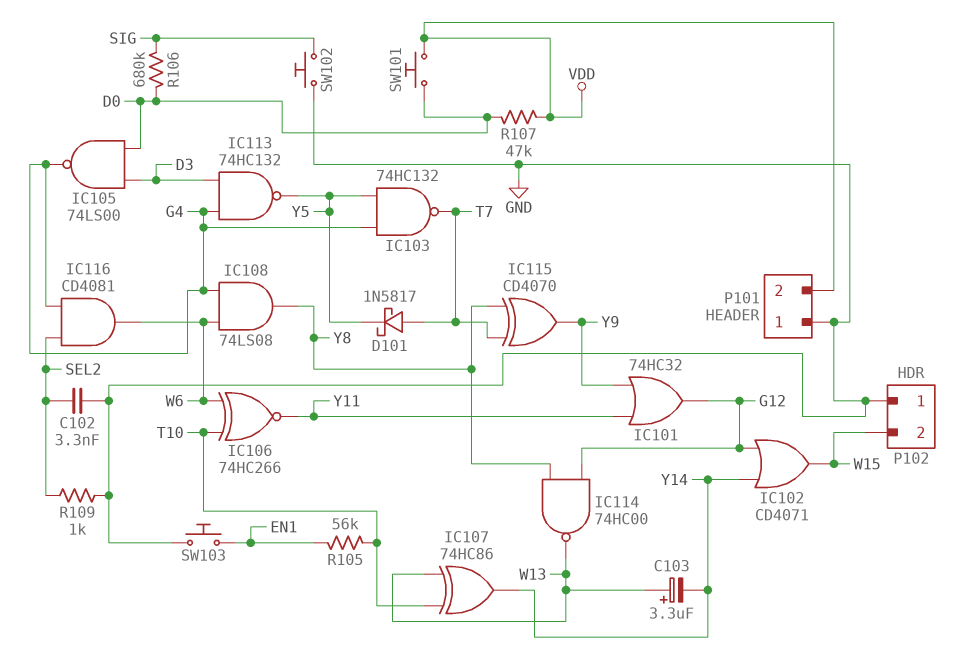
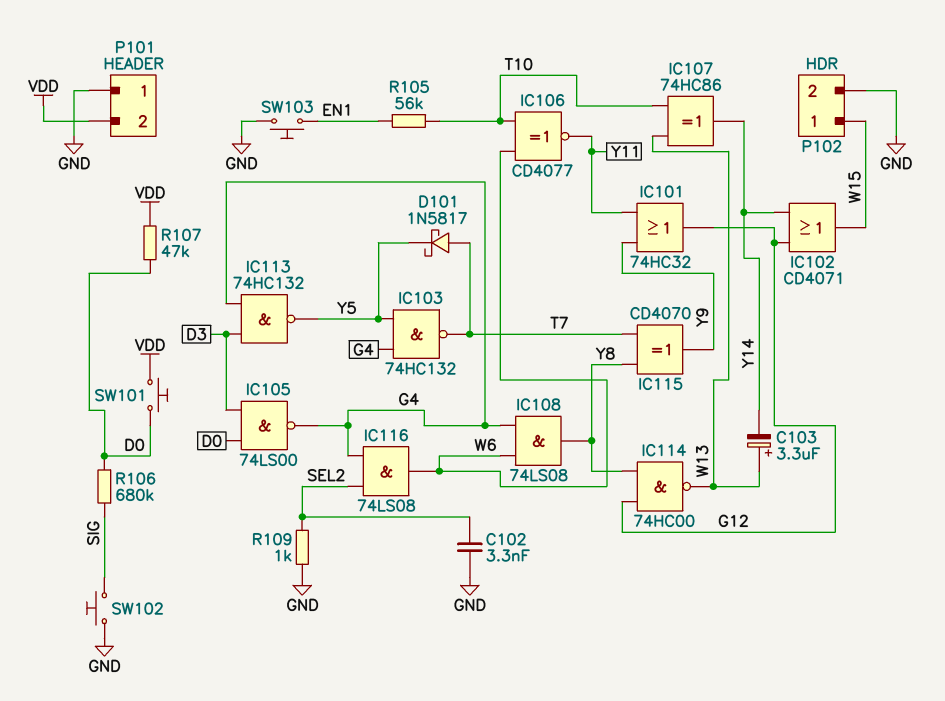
IC106: XNOR 74HC266 (in T10, in W6, out Y11) -> XNOR CD4077 (in T10, in W6, out Y11)
IC116: AND CD4081 (in G4, in SEL2, out W6) -> AND 74LS08 (in G4, in SEL2, out W6)
P102 pin 1: GND -> W15
P102 pin 2: W15 -> GND

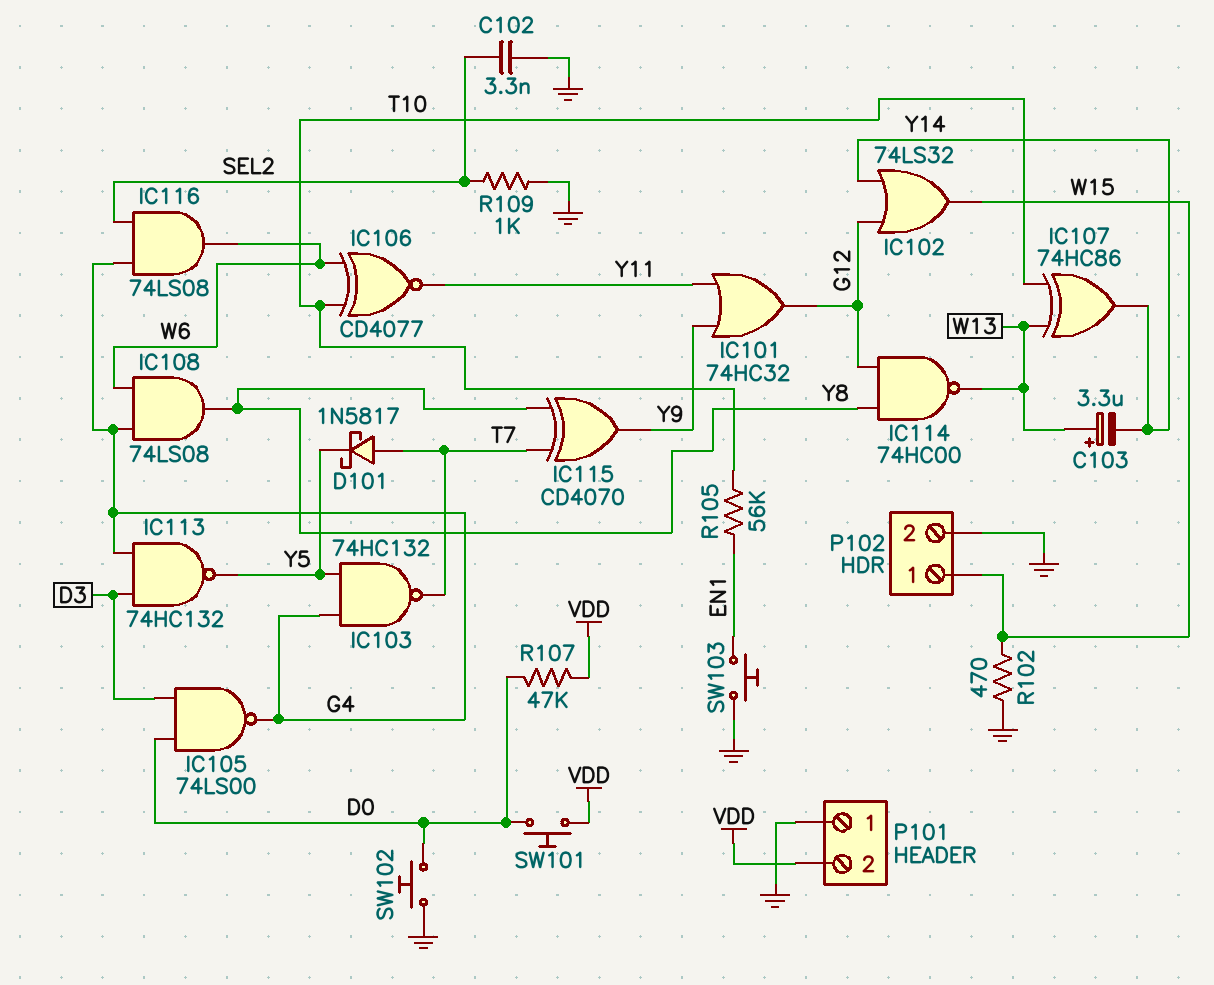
IC102: OR CD4071 (in G12, in Y14, out W15) -> OR 74LS32 (in G12, in Y14, out W15)
R102: none -> 470 (GND, W15)
R106: 680k (D0, SIG) -> none
SW102: button (GND, SIG) -> button (D0, GND)

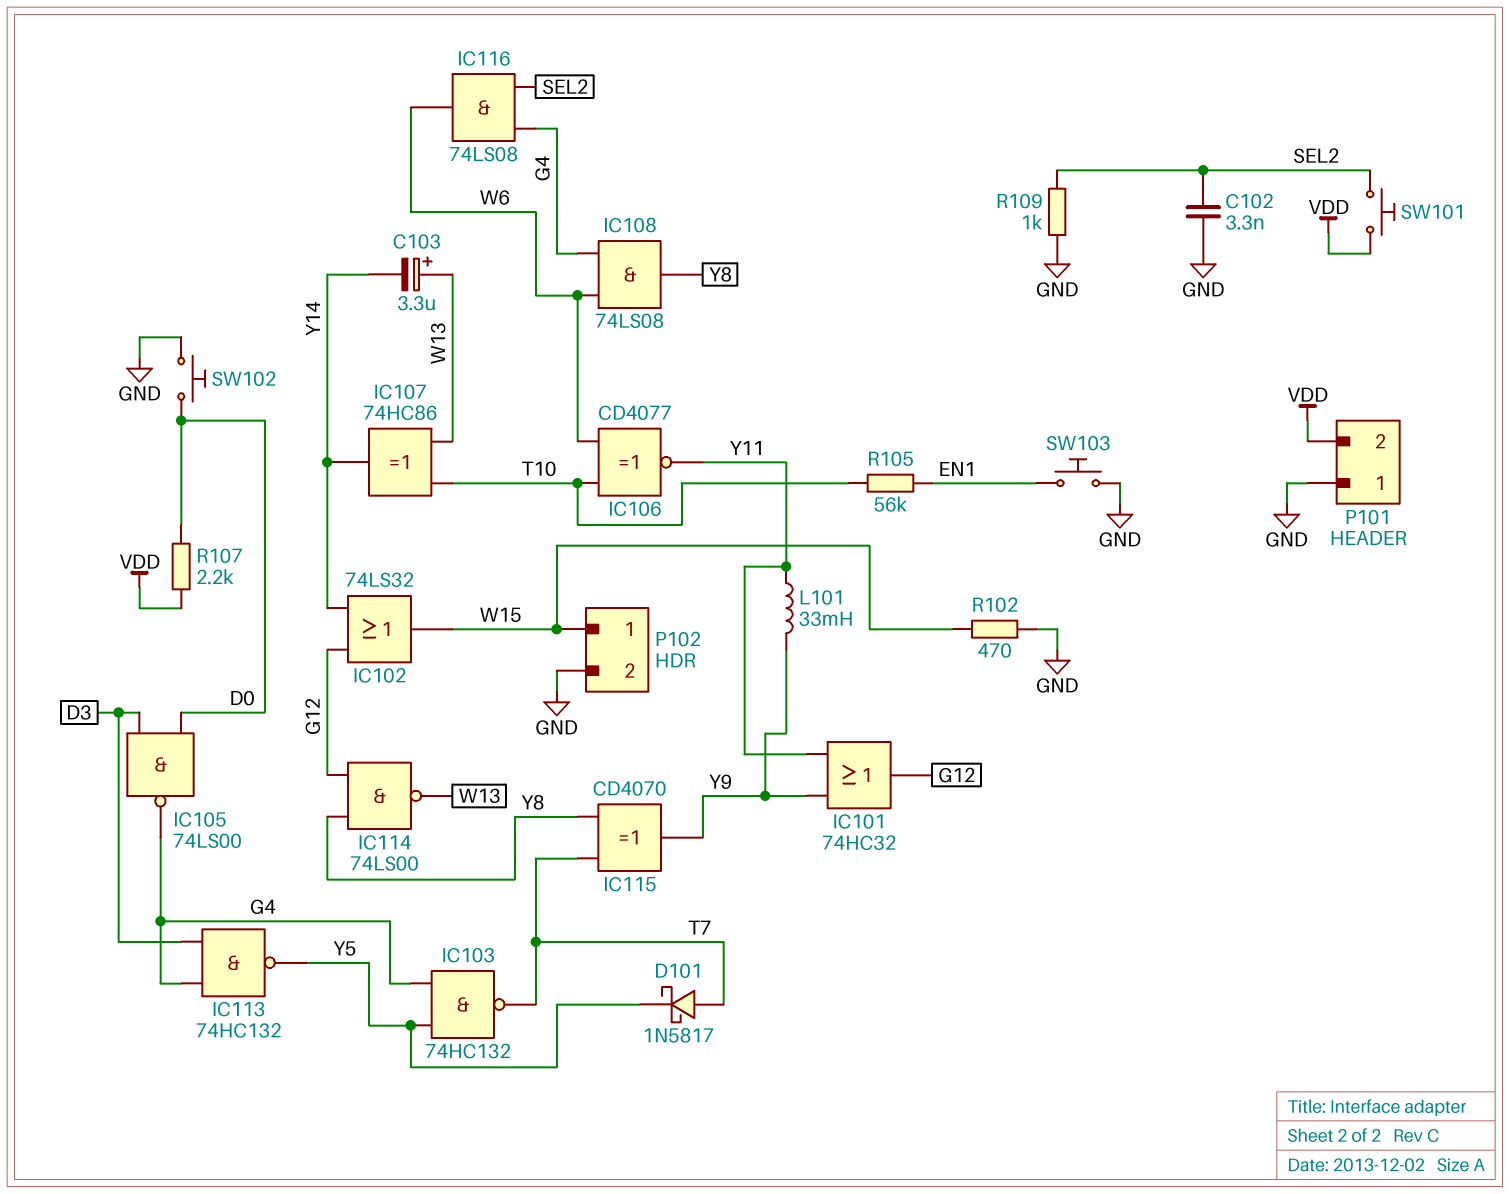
IC114: NAND 74HC00 (in G12, in Y8, out W13) -> NAND 74LS00 (in G12, in Y8, out W13)
L101: none -> 33mH (Y9, Y11)
R107: 47k (D0, VDD) -> 2.2k (D0, VDD)
SW101: button (D0, VDD) -> button (SEL2, VDD)

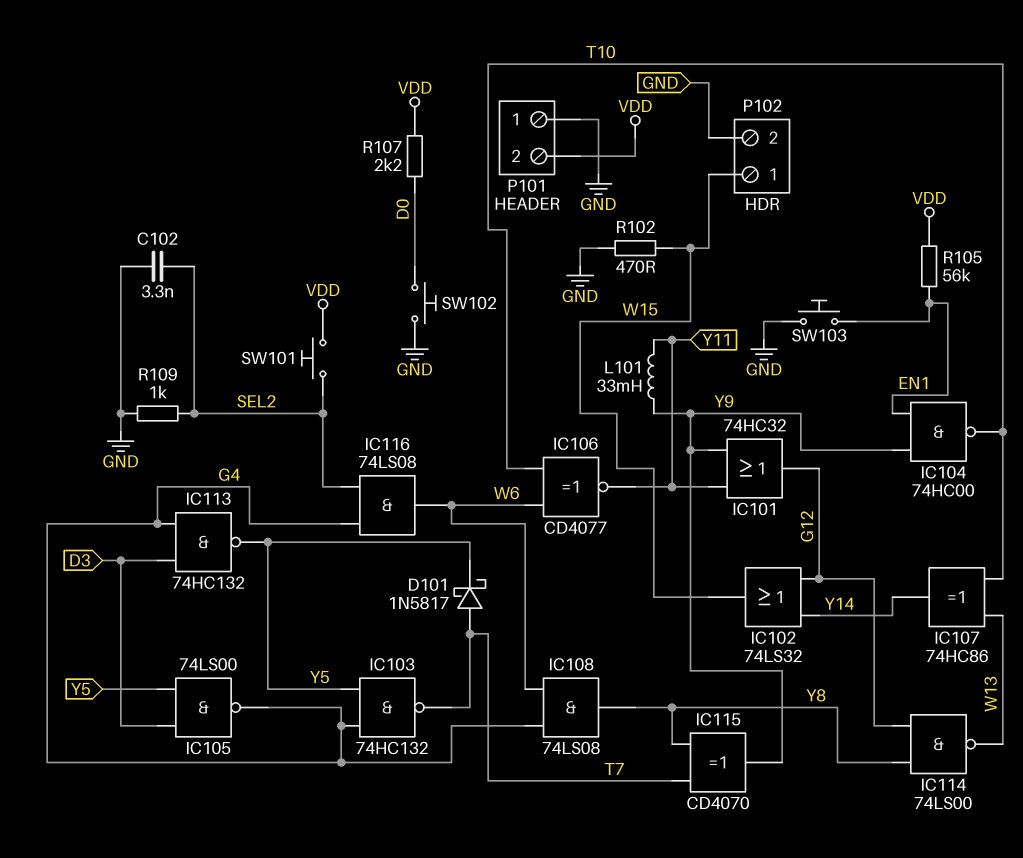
C103: 3.3uF (plus W13, minus Y14) -> none
IC104: none -> NAND 74HC00 (in EN1, in Y9, out T10)
IC105: NAND 74LS00 (in D0, in D3, out G4) -> NAND 74LS00 (in D3, in Y5, out G4)
R105: 56k (EN1, T10) -> 56k (EN1, VDD)

